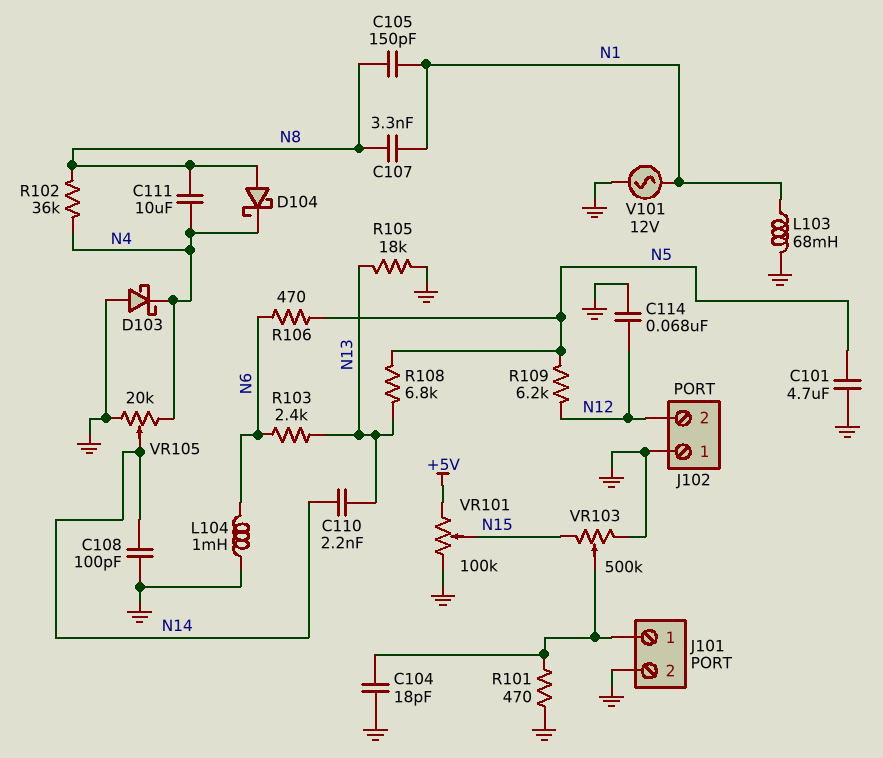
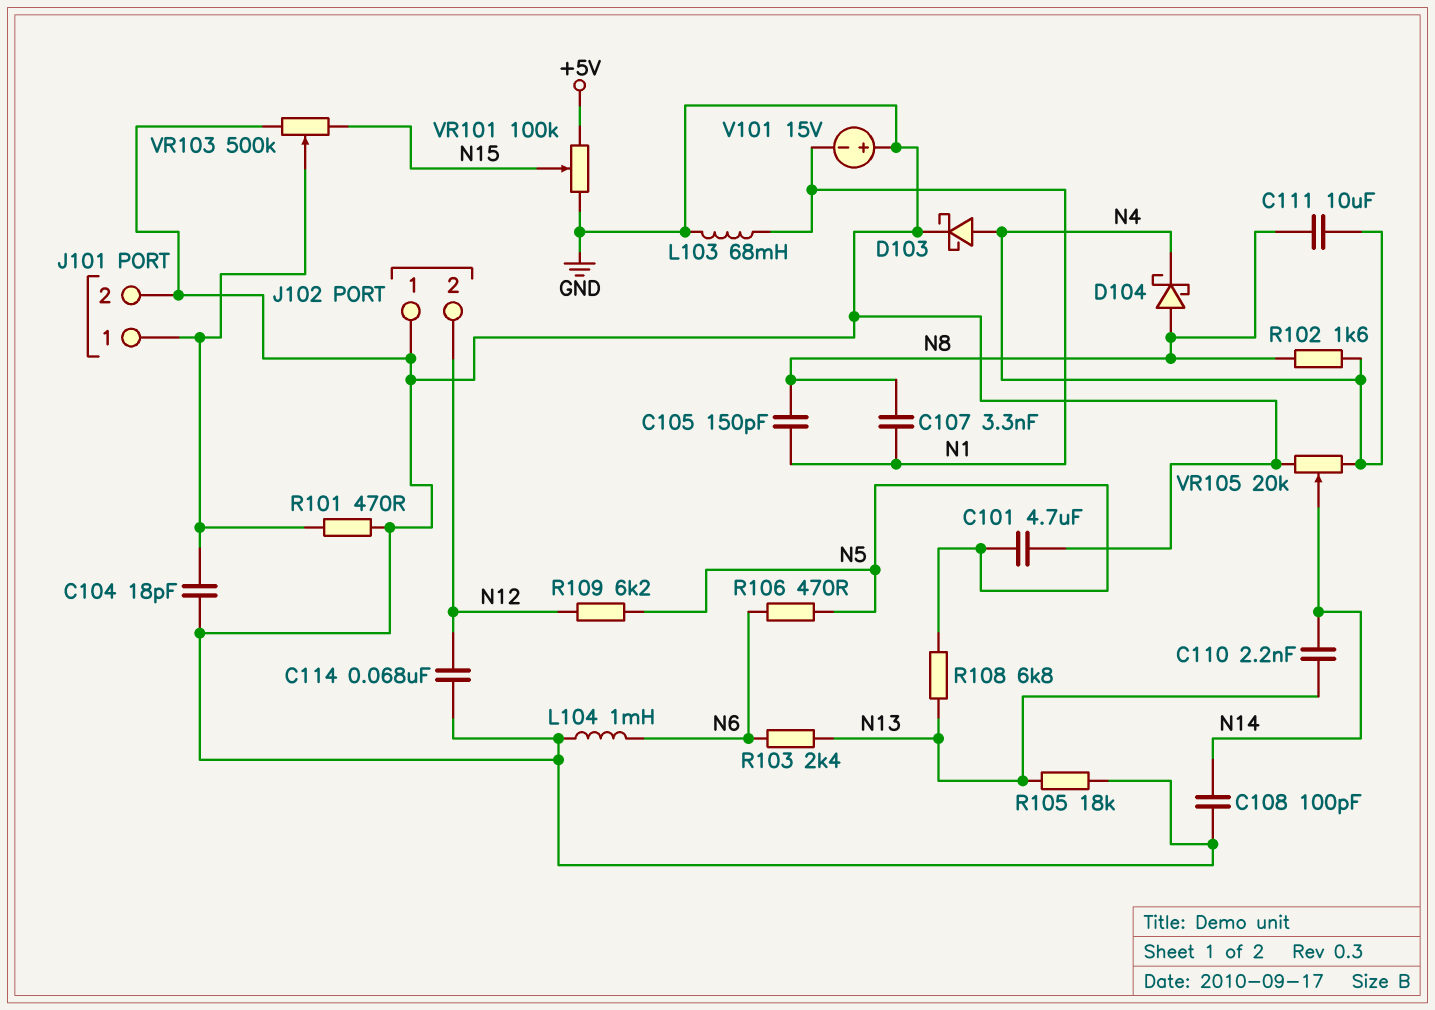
D103: schottky (A GND, K N4) -> schottky (A N4, K GND)
R102: 36k (N4, N8) -> 1.6k (N4, N8)
V101: AC 12V (GND, N1) -> 15V (plus GND, minus N1)

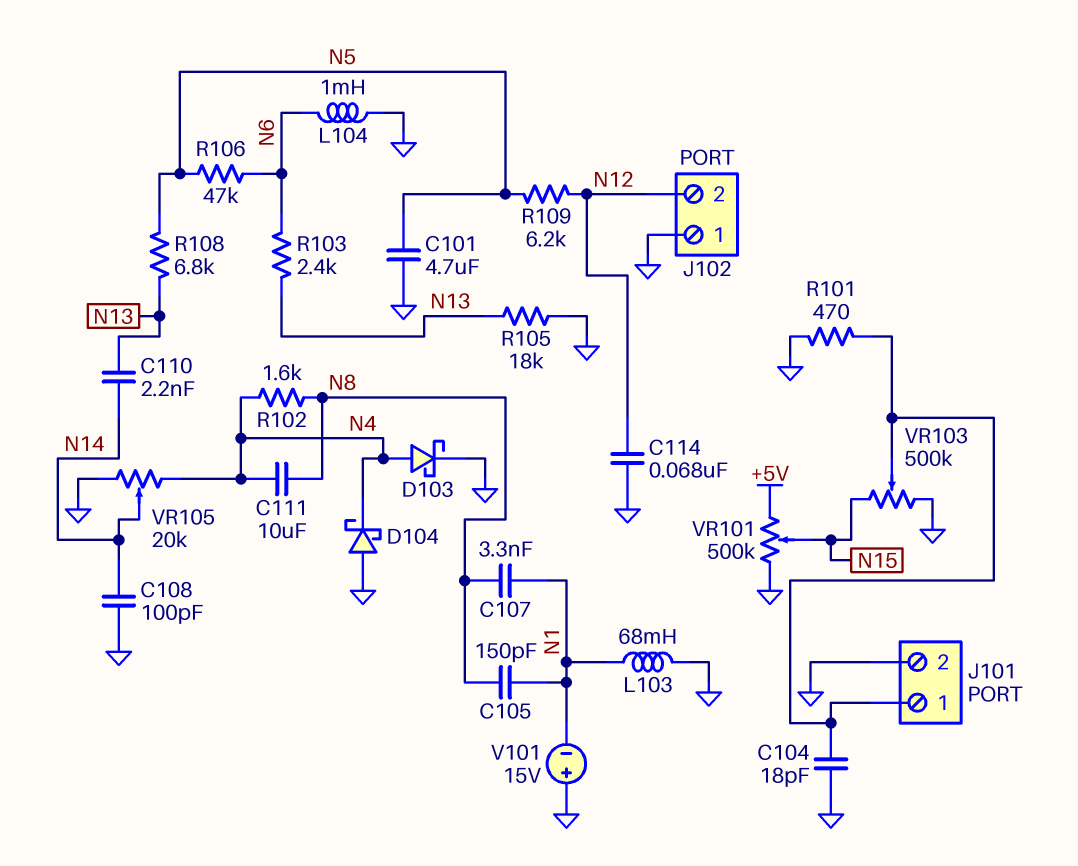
D104: schottky (A N8, K N4) -> schottky (A GND, K N4)
R106: 470 (N5, N6) -> 47k (N5, N6)
VR101: 100k (+5V, GND, wiper N15) -> 500k (+5V, GND, wiper N15)

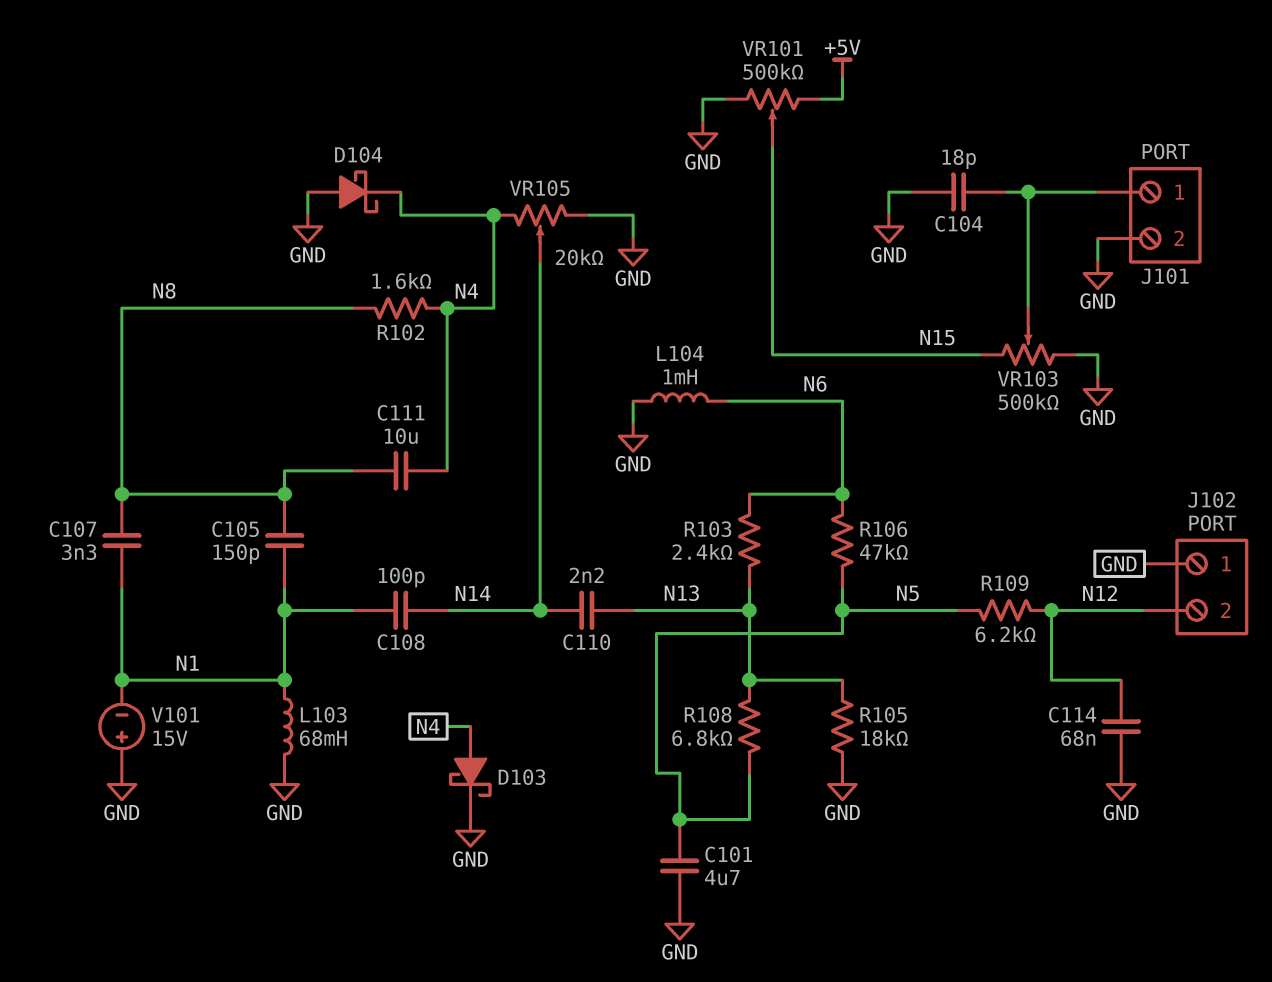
C108: 100pF (GND, N14) -> 100pF (N1, N14)
R101: 470 (GND, J101/1) -> none

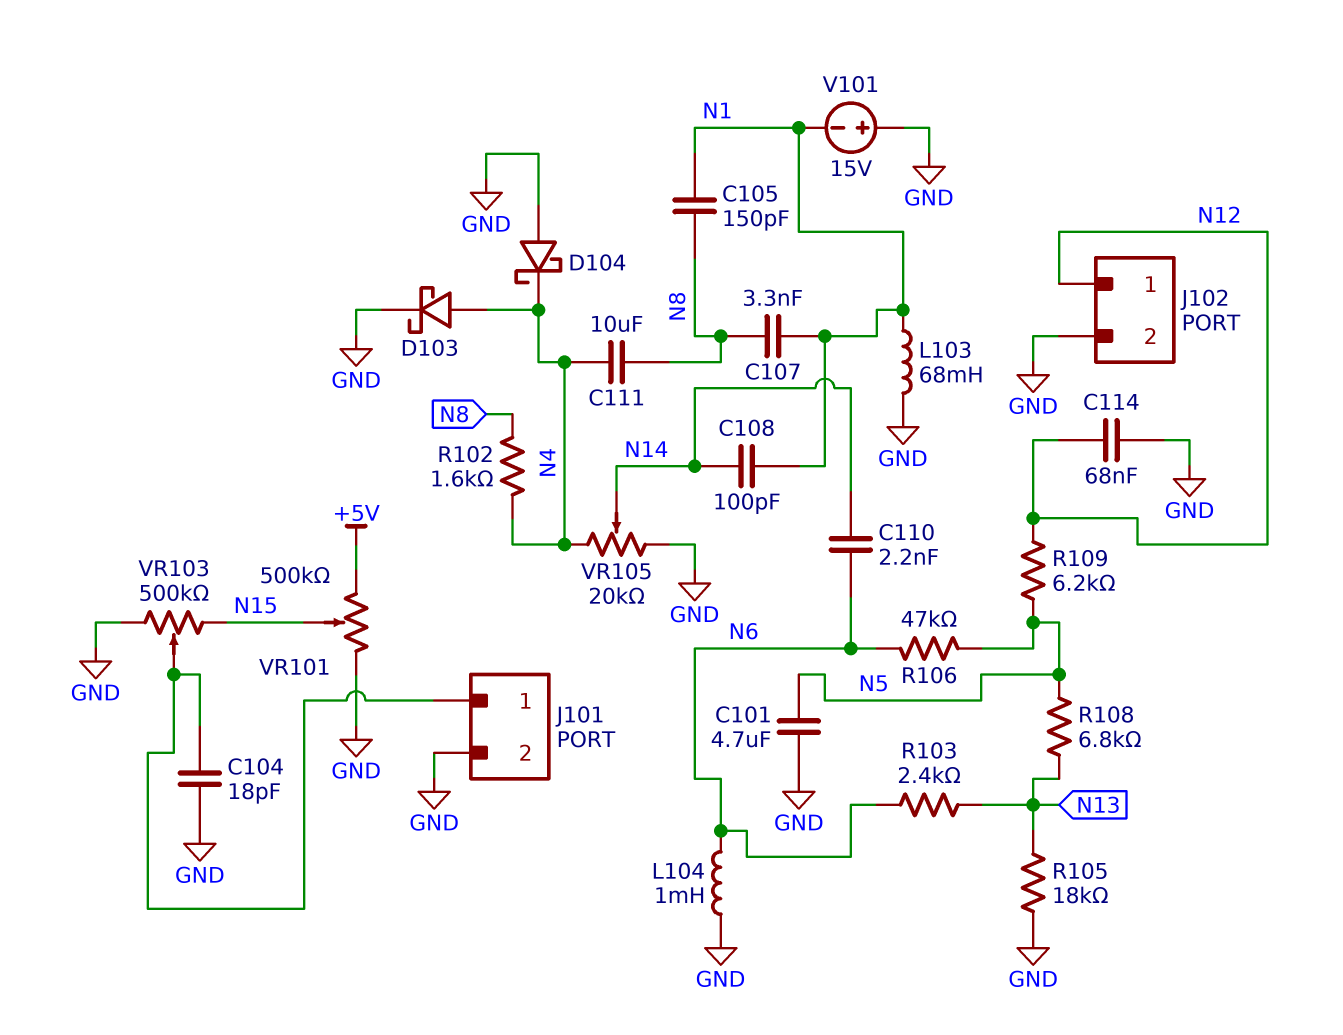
C110: 2.2nF (N13, N14) -> 2.2nF (N6, N14)
J102 pin 1: GND -> N12
J102 pin 2: N12 -> GND

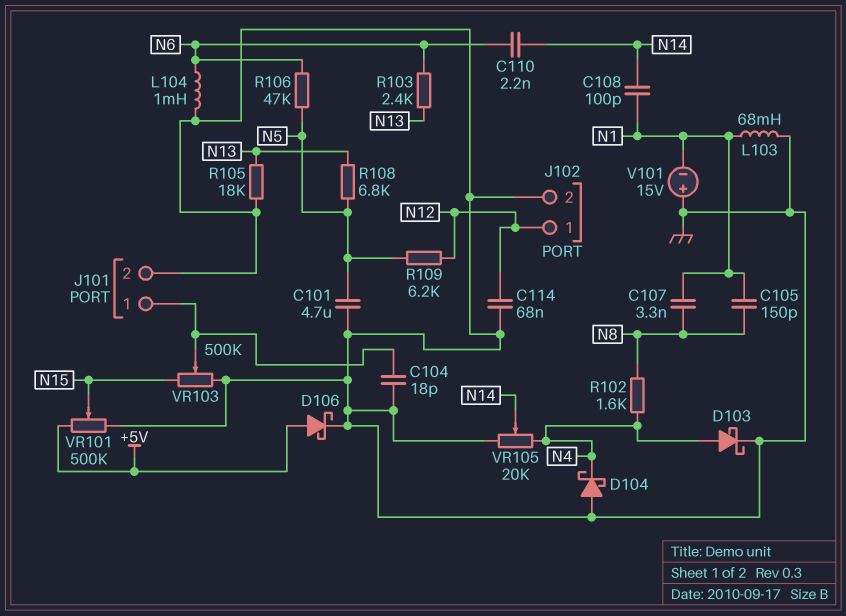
C111: 10uF (N4, N8) -> none
D106: none -> schottky (A +5V, K GND)

